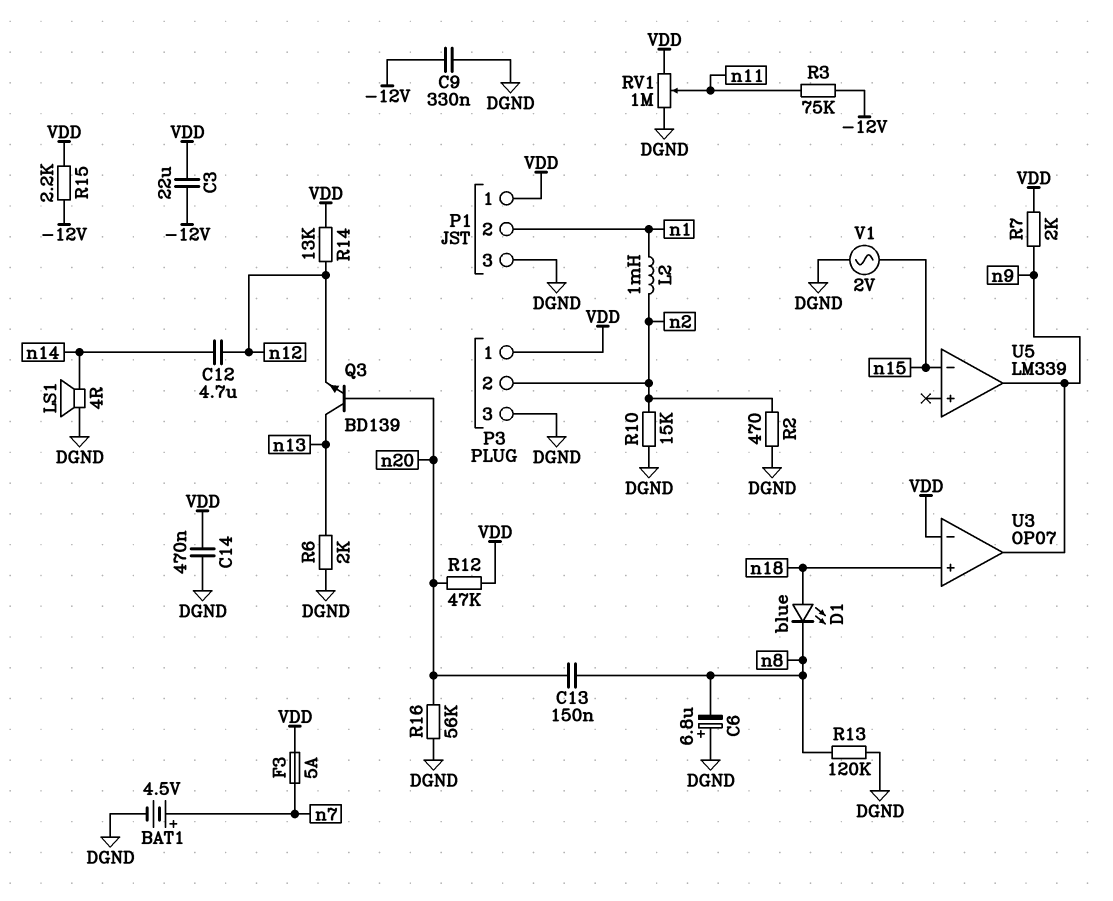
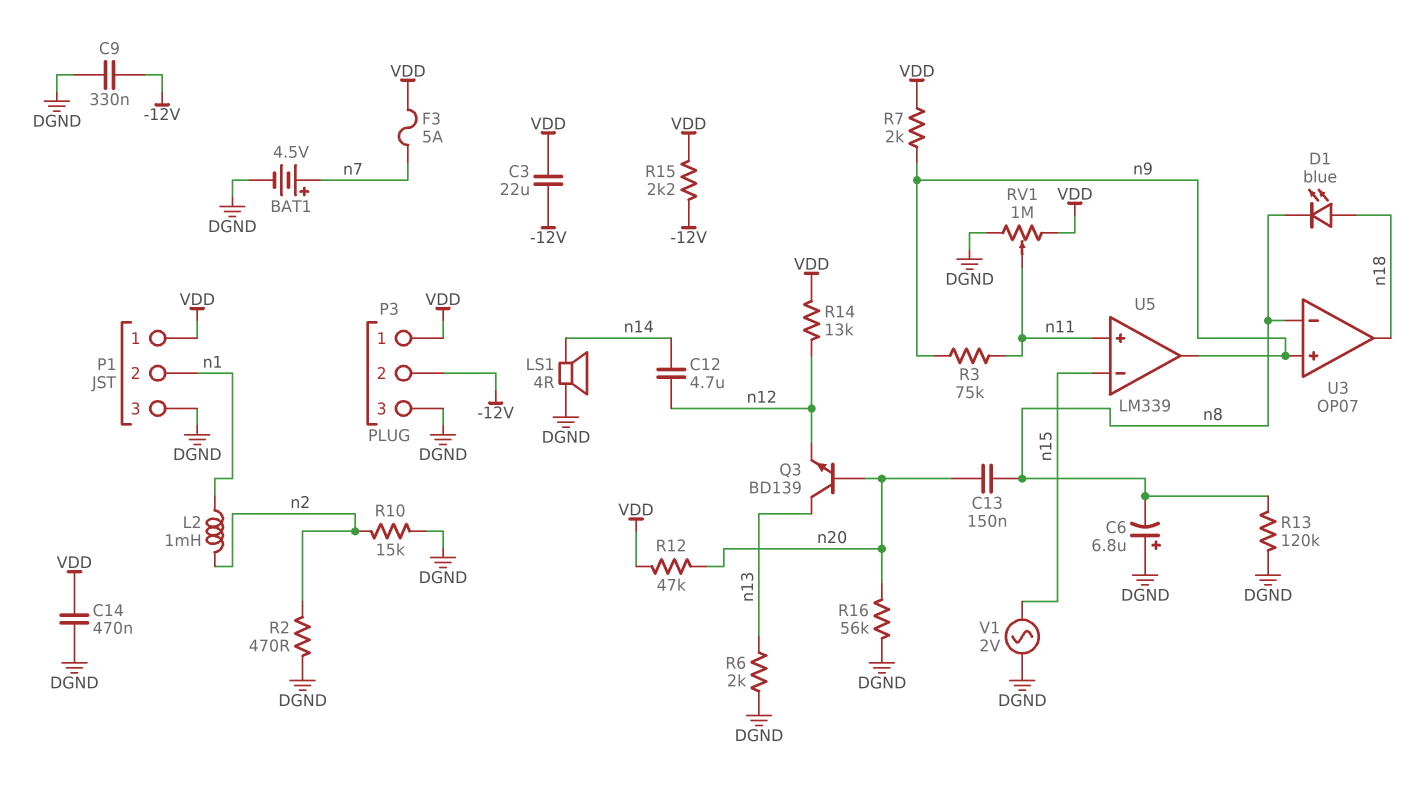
P3 pin 2: n2 -> -12V
R3: 75k (-12V, n11) -> 75k (n9, n11)
U3 pin in+: n18 -> n9
U3 pin in-: VDD -> n8
U3 pin out: n9 -> n18
U5 pin in+: none -> n11

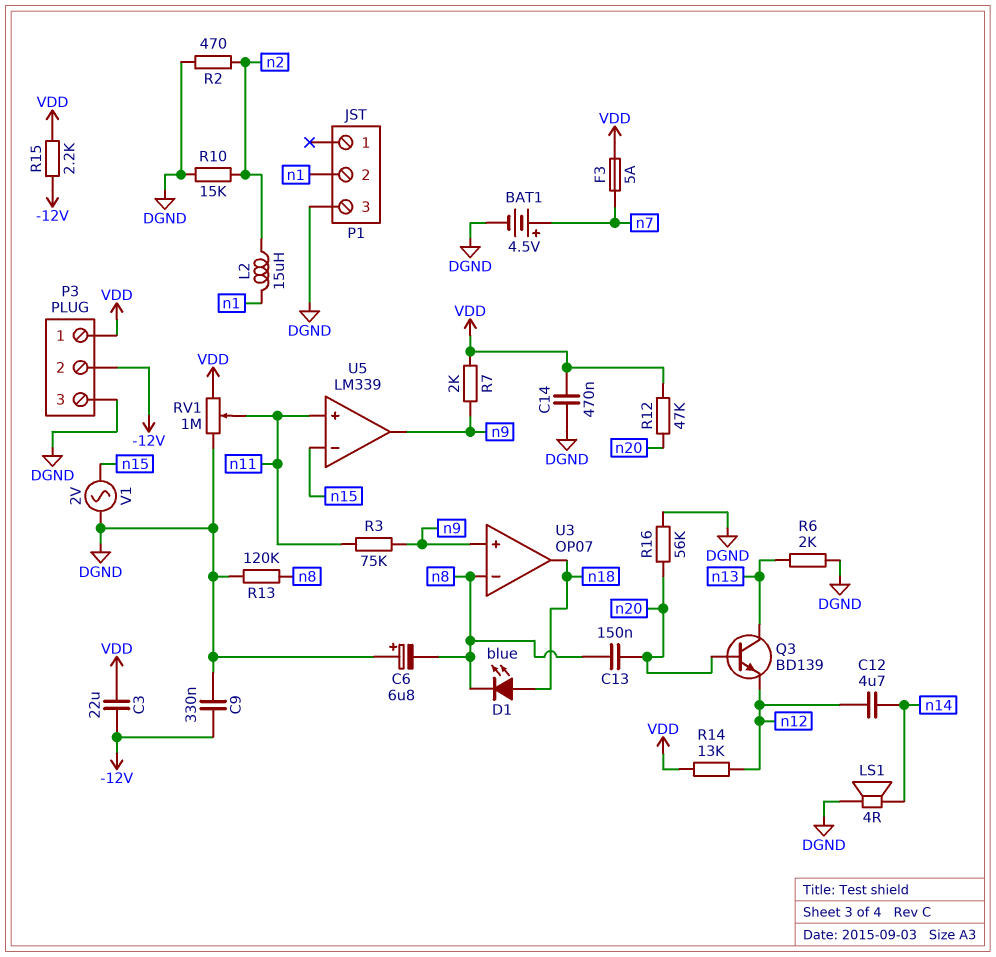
L2: 1mH (n1, n2) -> 15uH (n1, n2)
P1 pin 1: VDD -> none

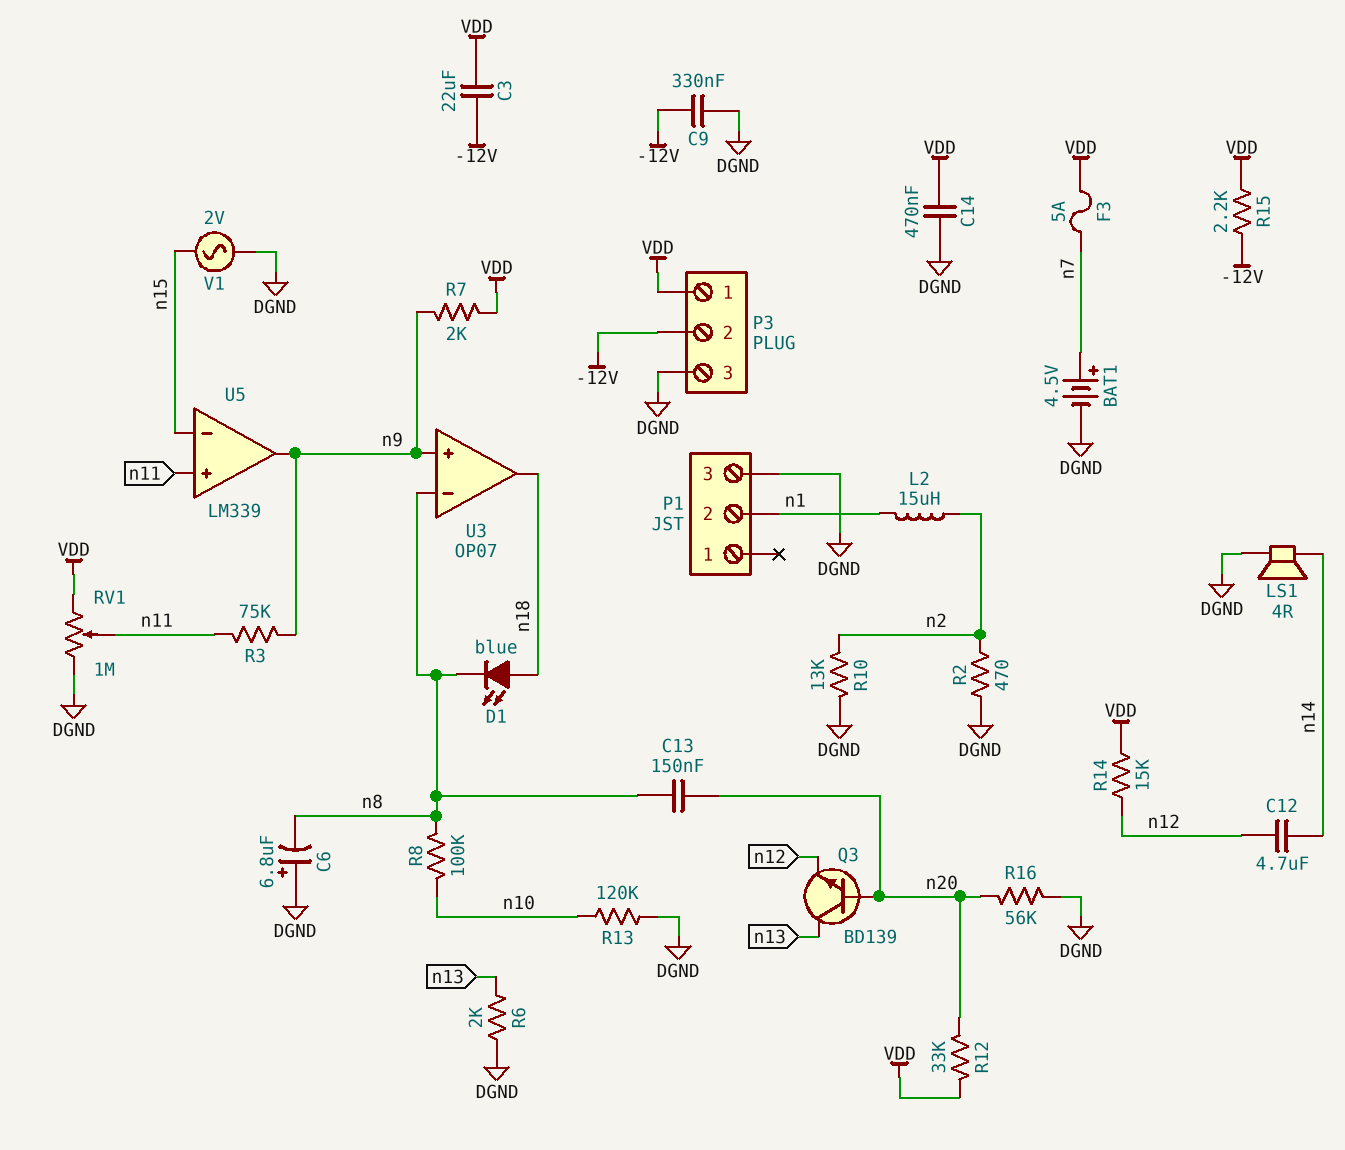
R8: none -> 100k (n8, n10)
R10: 15k (DGND, n2) -> 13k (DGND, n2)
R12: 47k (VDD, n20) -> 33k (VDD, n20)
R13: 120k (DGND, n8) -> 120k (DGND, n10)
R14: 13k (VDD, n12) -> 15k (VDD, n12)

